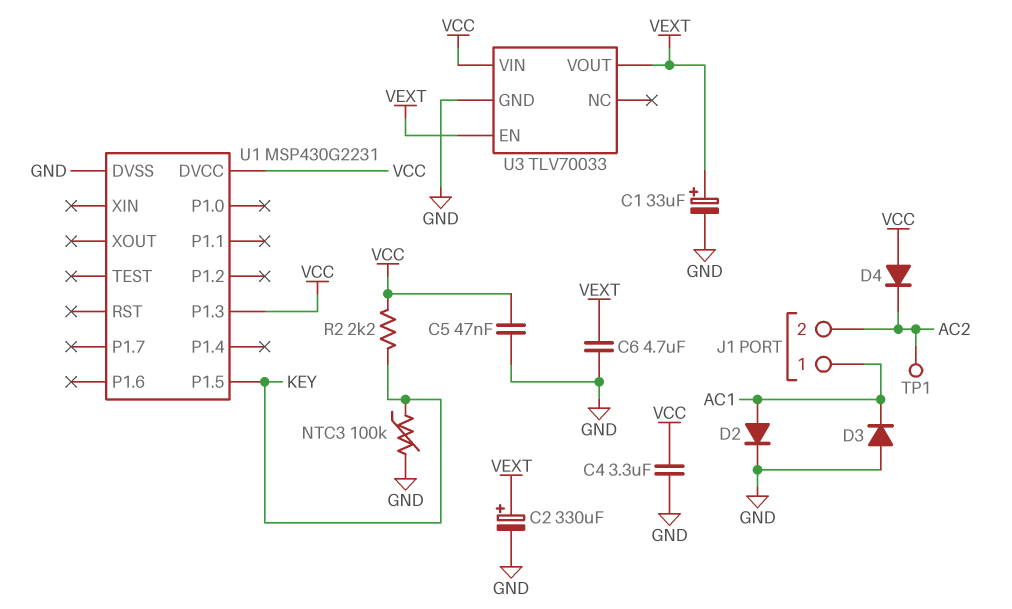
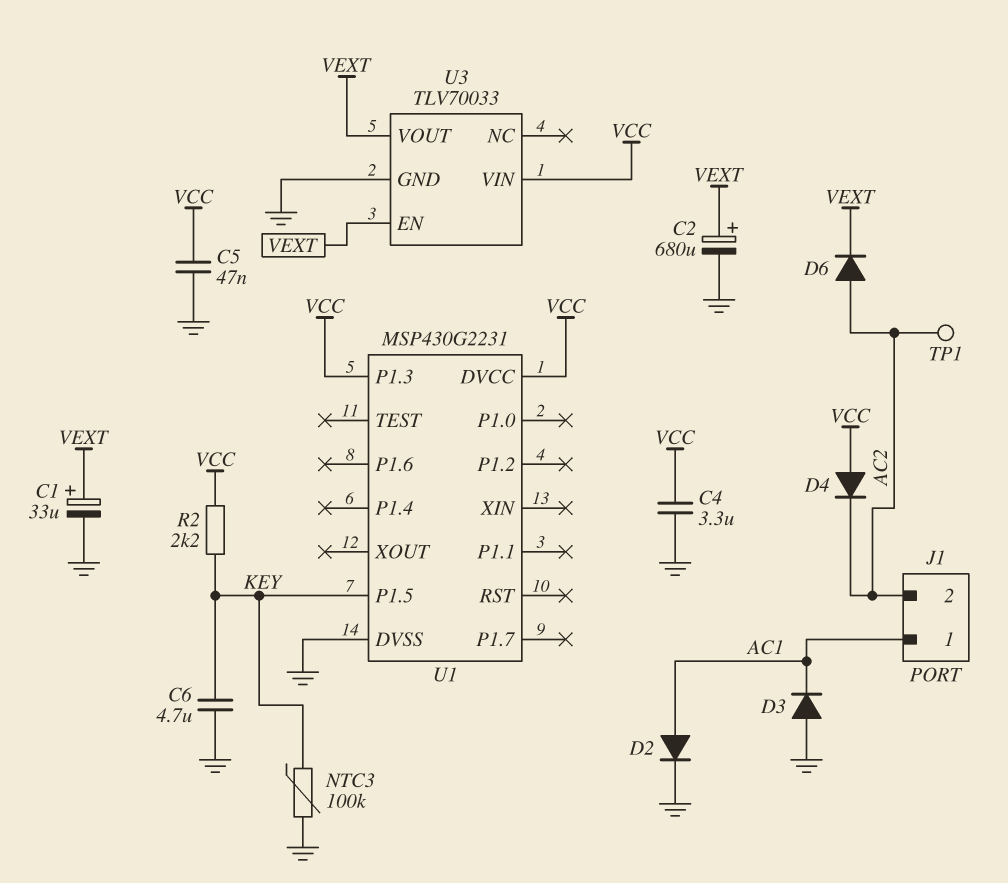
C2: 330uF (plus VEXT, minus GND) -> 680uF (plus VEXT, minus GND)
C6: 4.7uF (GND, VEXT) -> 4.7uF (GND, KEY)
D6: none -> diode (A AC2, K VEXT)

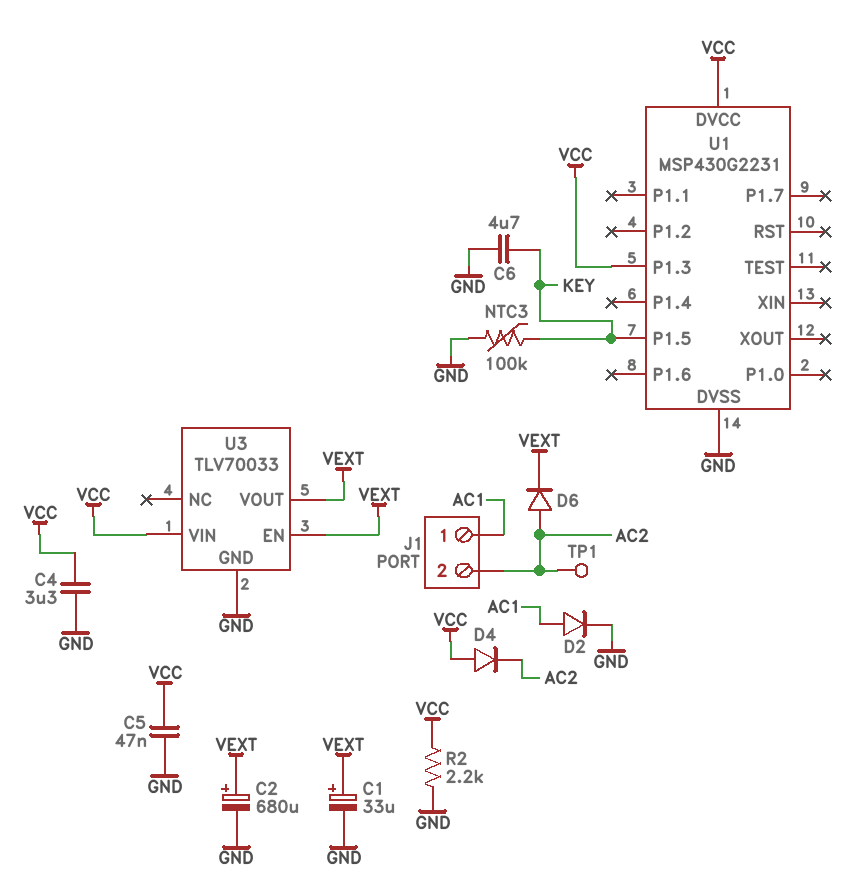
D3: diode (A GND, K AC1) -> none
R2: 2.2k (KEY, VCC) -> 2.2k (GND, VCC)

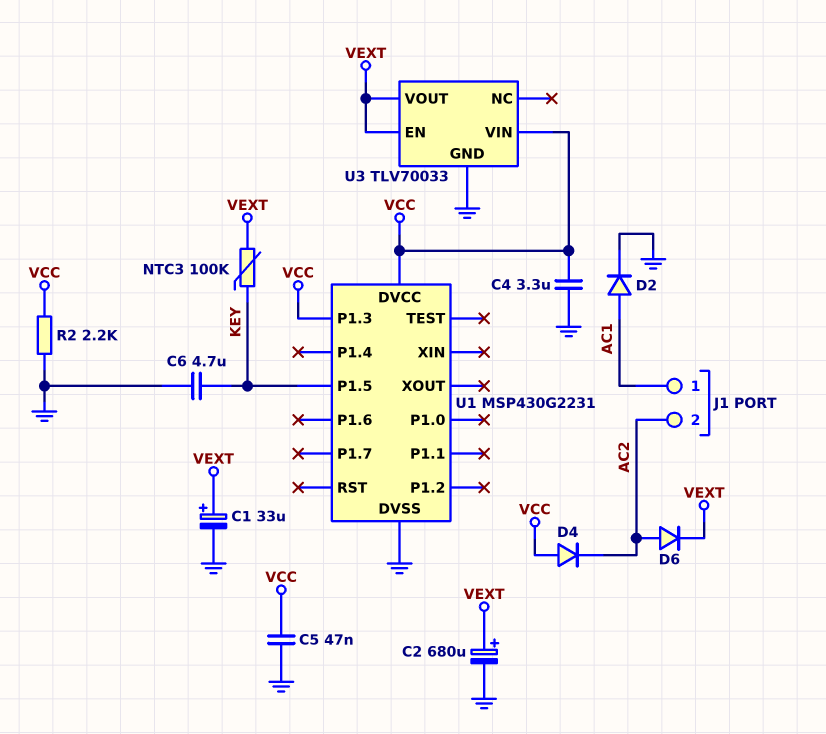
NTC3: 100k (GND, KEY) -> 100k (KEY, VEXT)
TP1: test point (AC2) -> none

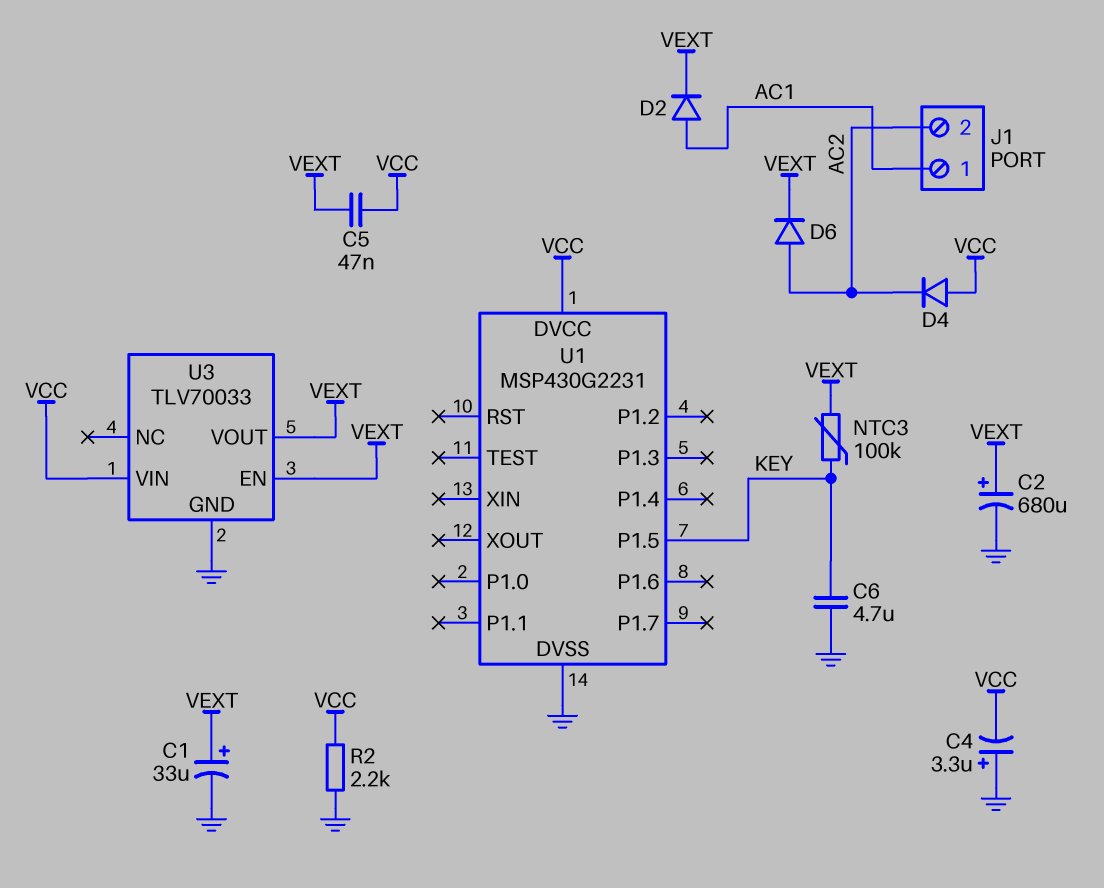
C4: 3.3uF (GND, VCC) -> 3.3uF (plus GND, minus VCC)
C5: 47nF (GND, VCC) -> 47nF (VCC, VEXT)
D2: diode (A AC1, K GND) -> diode (A AC1, K VEXT)
U1 pin P1.3: VCC -> none

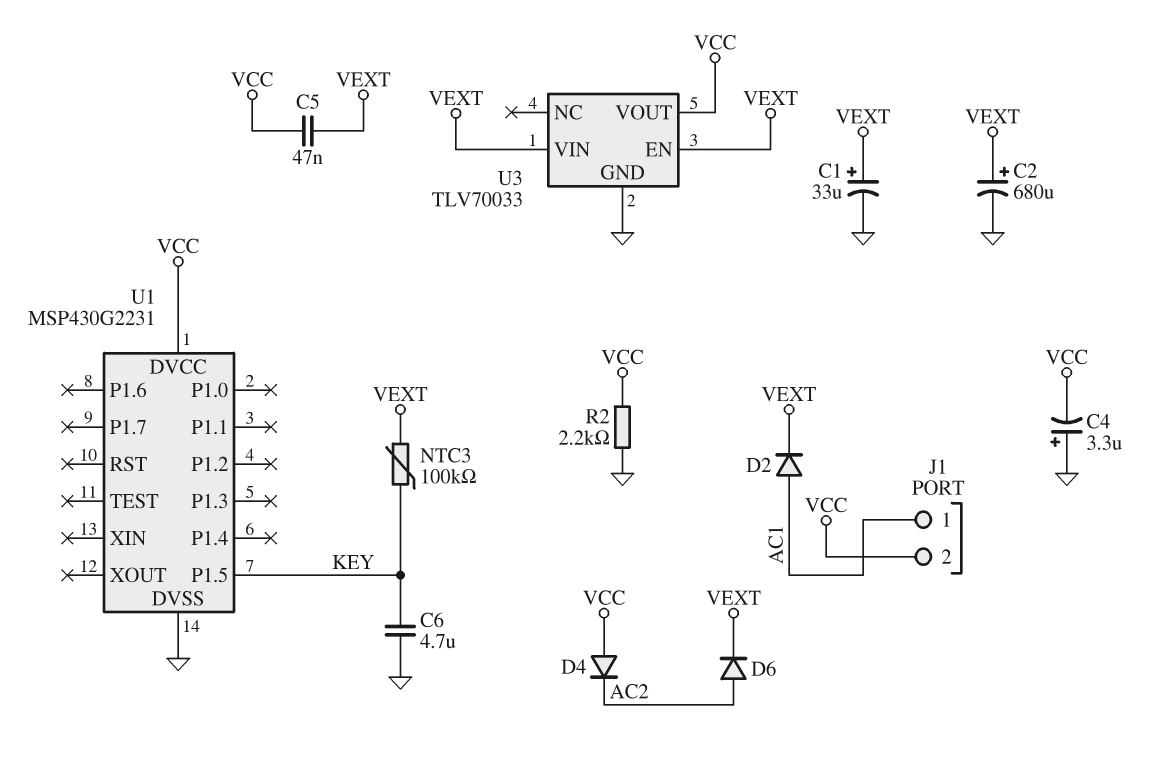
J1 pin 2: AC2 -> VCC
U3 pin VIN: VCC -> VEXT
U3 pin VOUT: VEXT -> VCC

